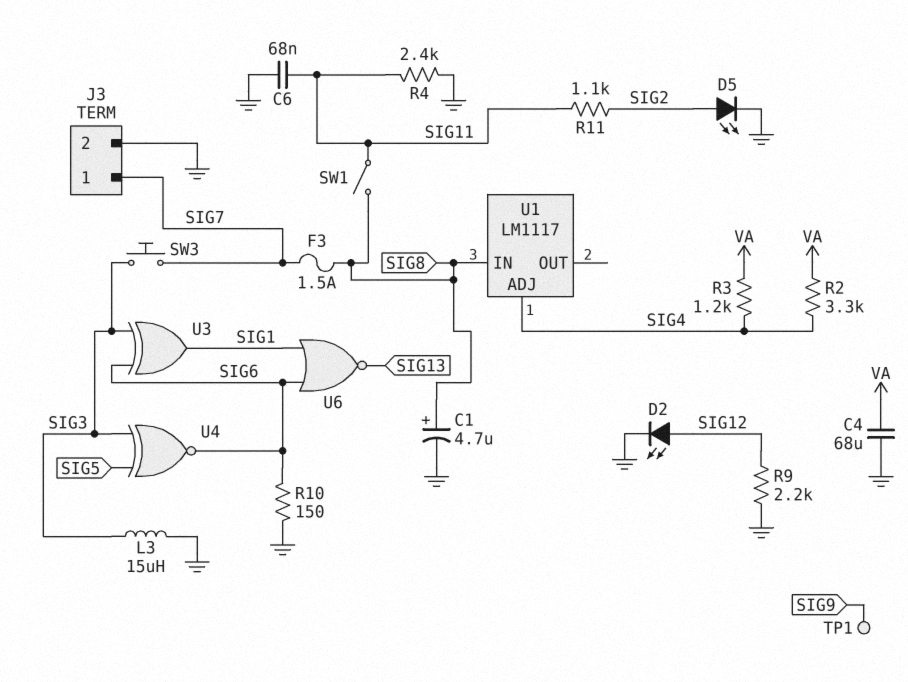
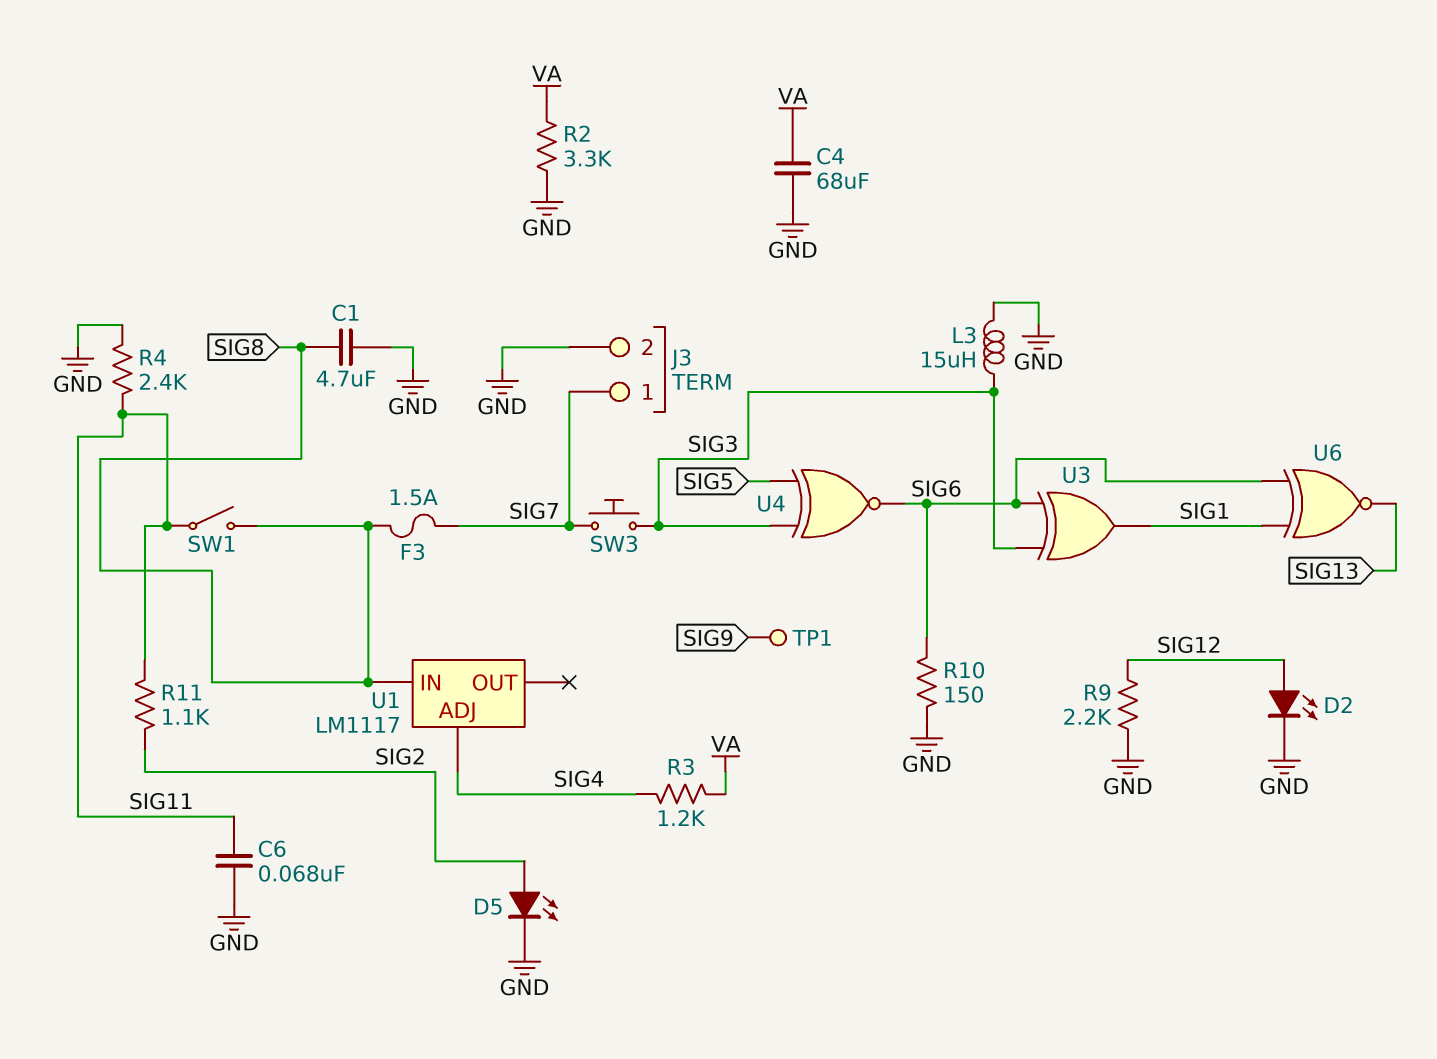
C1: 4.7uF (plus SIG8, minus GND) -> 4.7uF (GND, SIG8)
R2: 3.3k (SIG4, VA) -> 3.3k (GND, VA)
U6: NOR (in SIG1, in SIG6, out SIG13) -> XNOR (in SIG1, in SIG6, out SIG13)

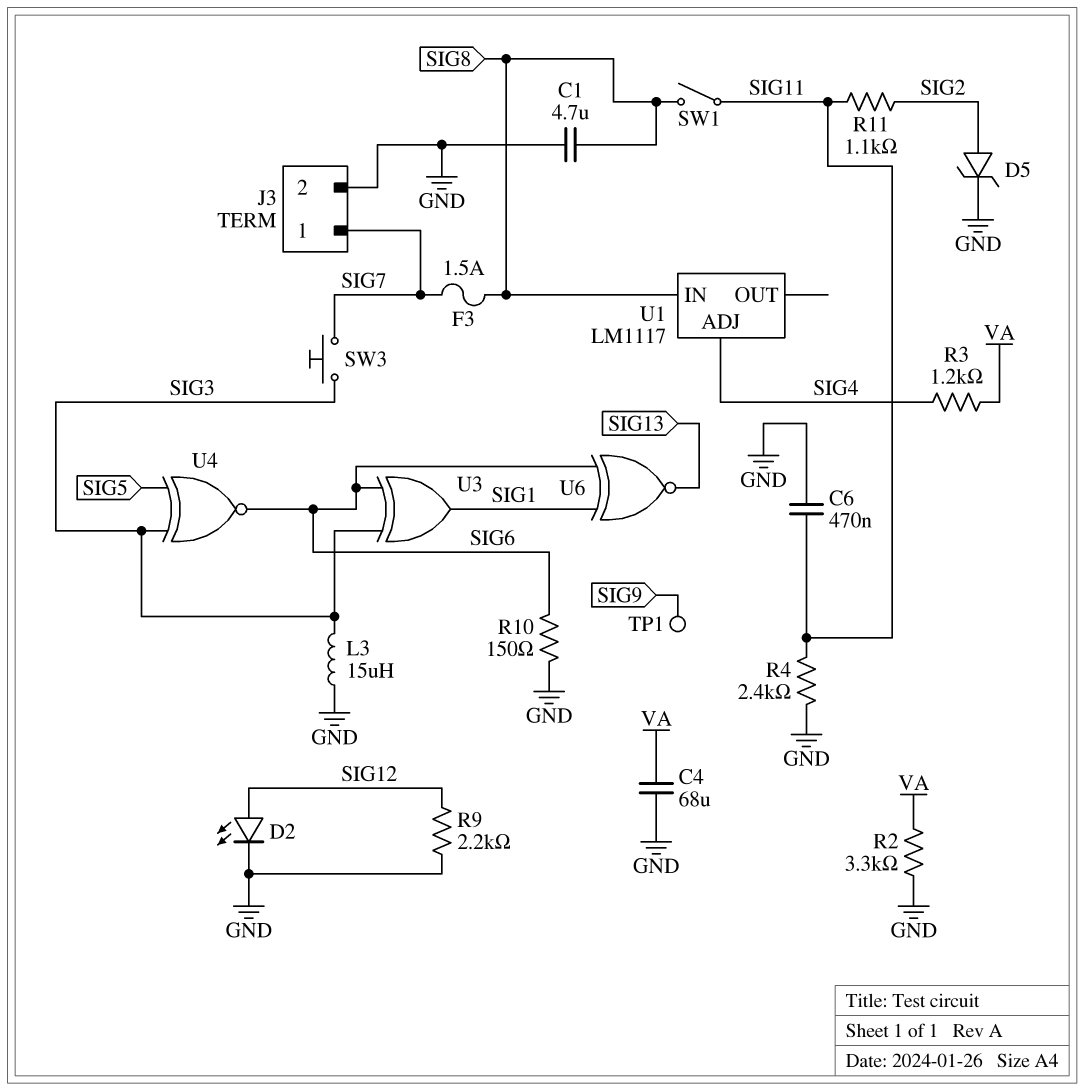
C6: 68nF (GND, SIG11) -> 470nF (GND, SIG11)
D5: LED (A SIG2, K GND) -> zener (A SIG2, K GND)

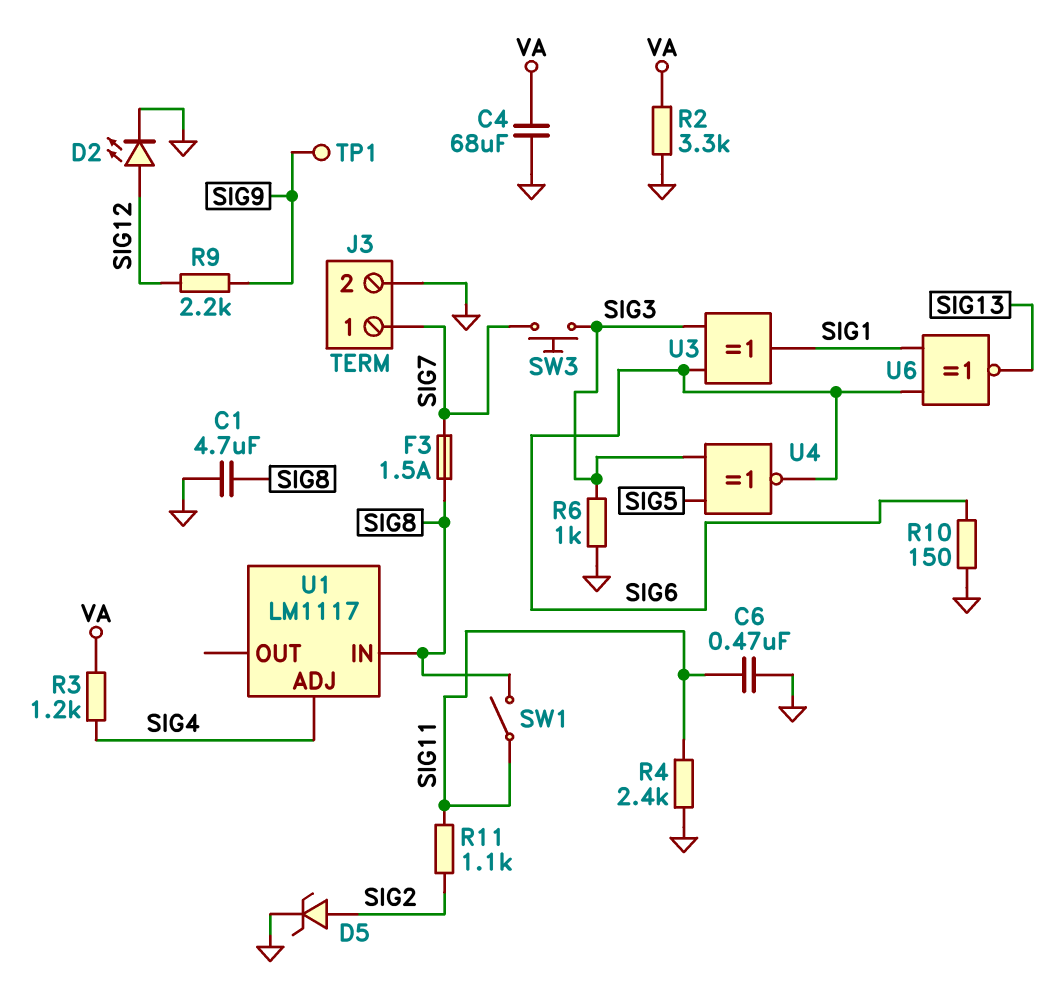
L3: 15uH (GND, SIG3) -> none
R6: none -> 1k (GND, SIG3)
R9: 2.2k (GND, SIG12) -> 2.2k (SIG9, SIG12)

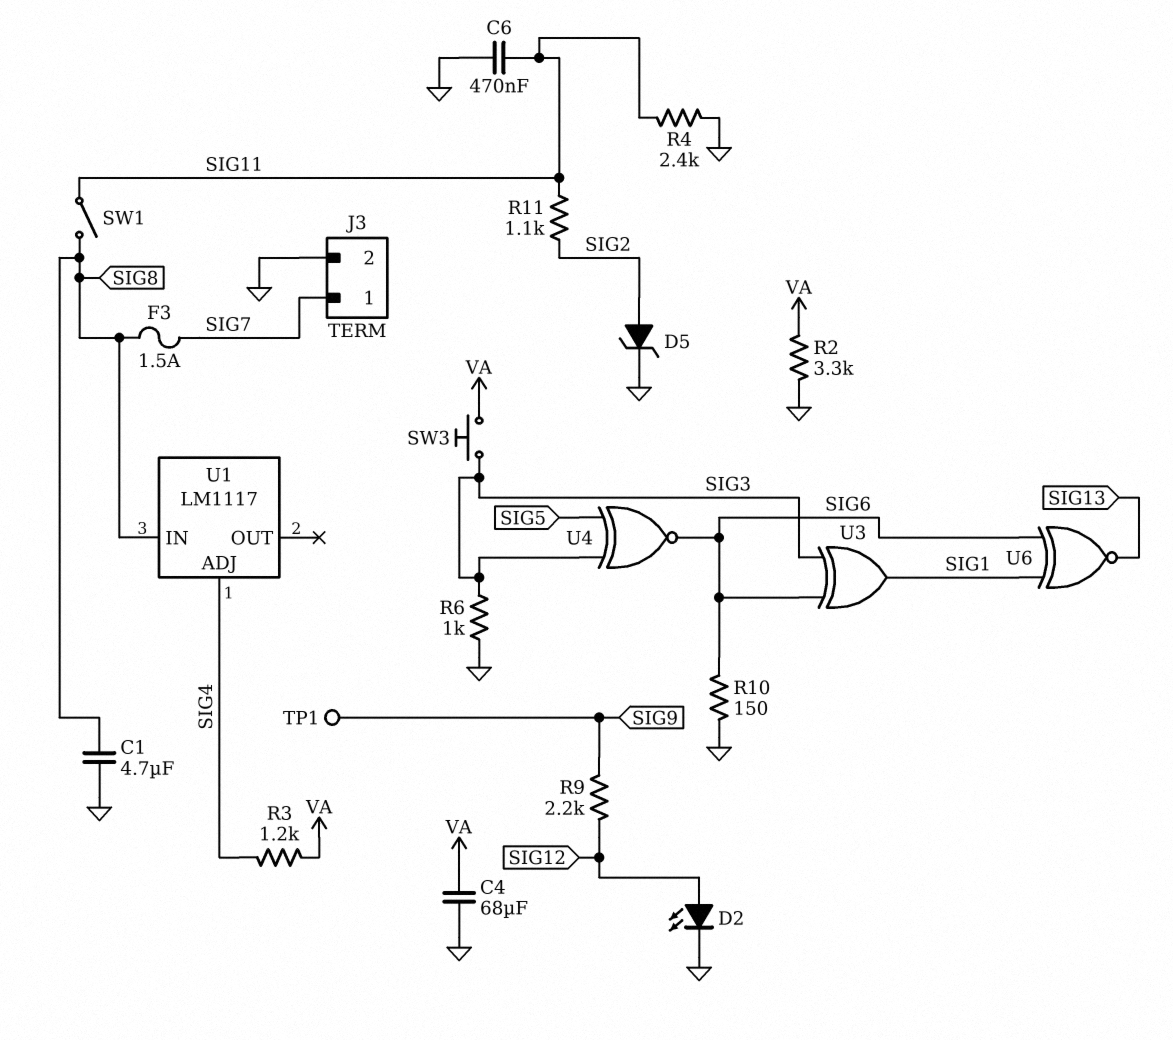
SW3: button (SIG3, SIG7) -> button (SIG3, VA)

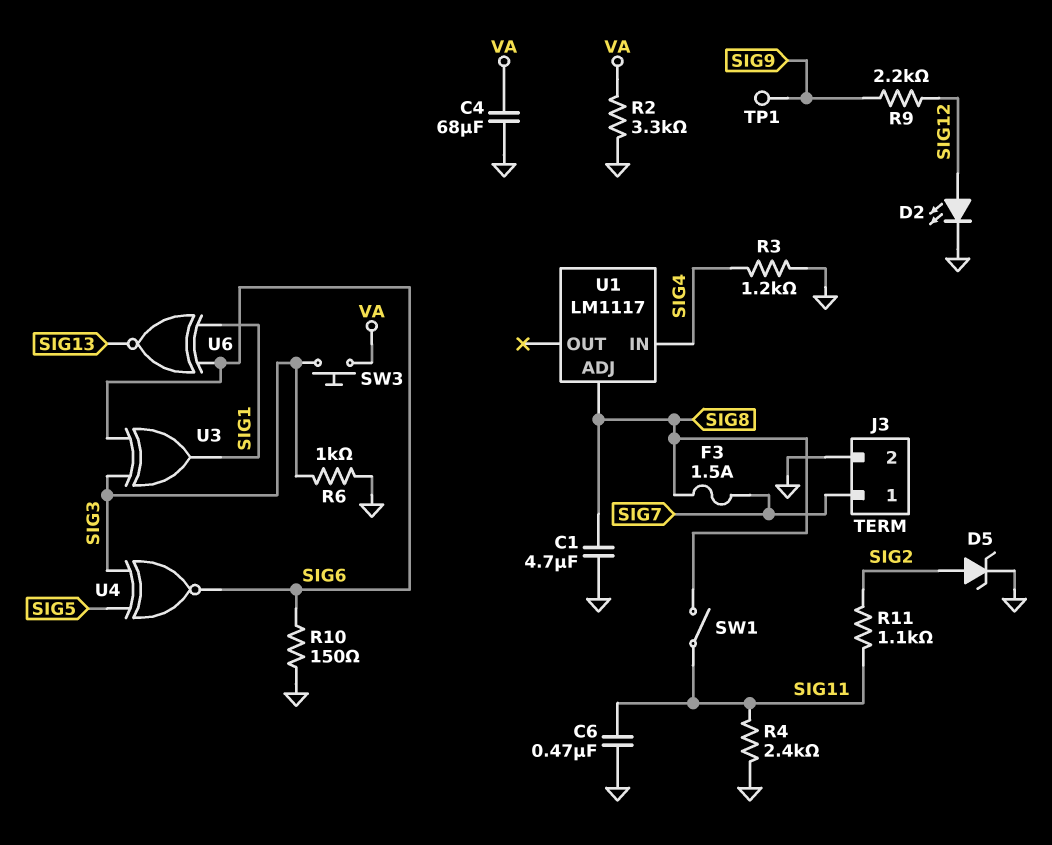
R3: 1.2k (SIG4, VA) -> 1.2k (GND, SIG4)
U1 pin ADJ: SIG4 -> SIG8
U1 pin IN: SIG8 -> SIG4

